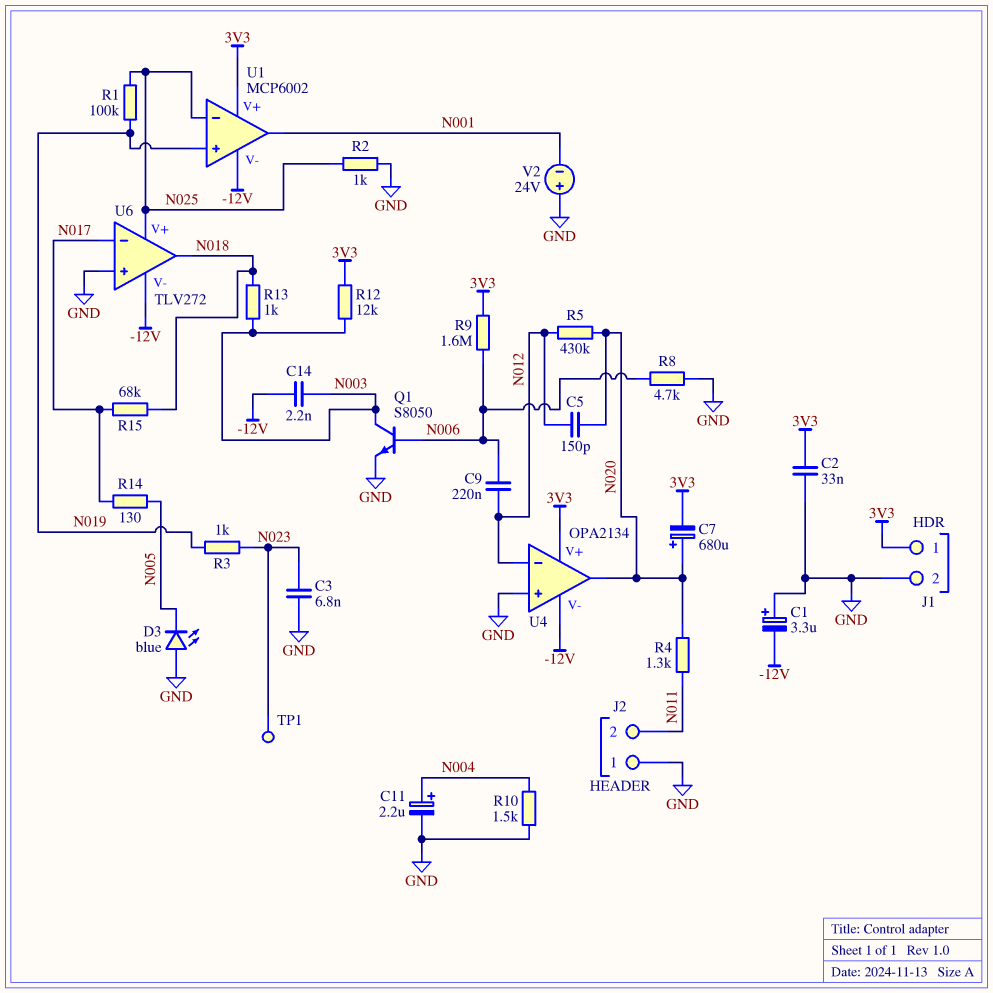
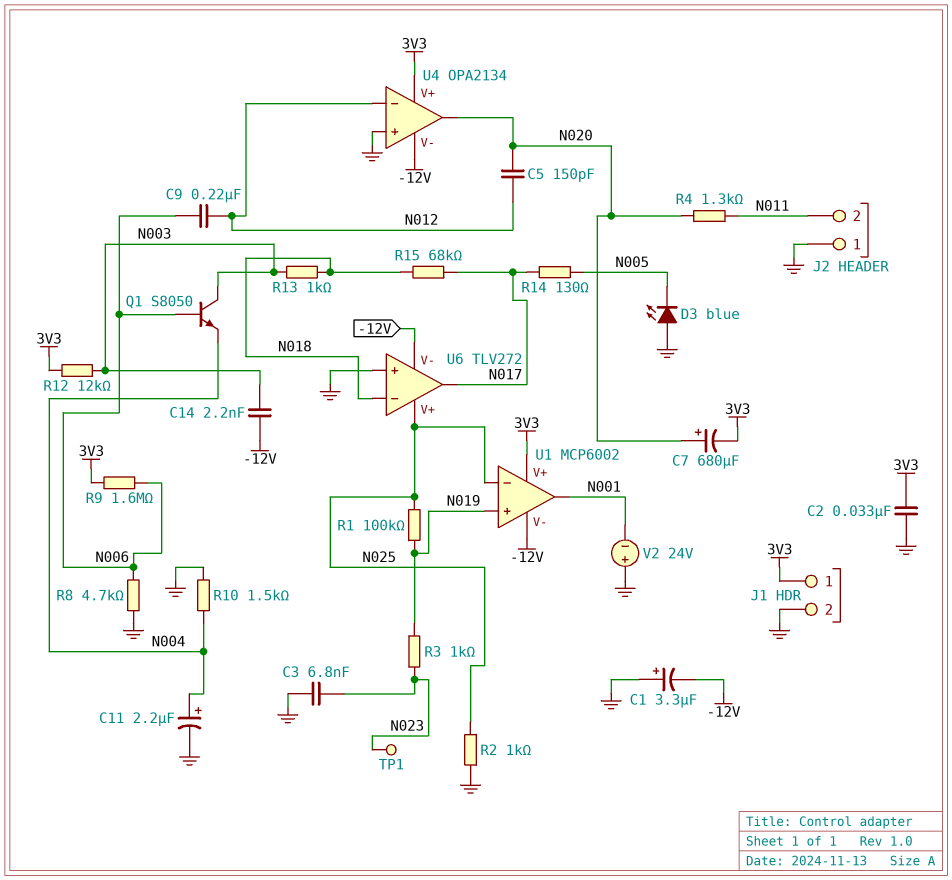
Q1: NPN S8050 (B N006, C N003, E GND) -> NPN S8050 (B N006, C N003, E N004)
R5: 430k (N012, N020) -> none
U6 pin in-: N017 -> N018
U6 pin out: N018 -> N017

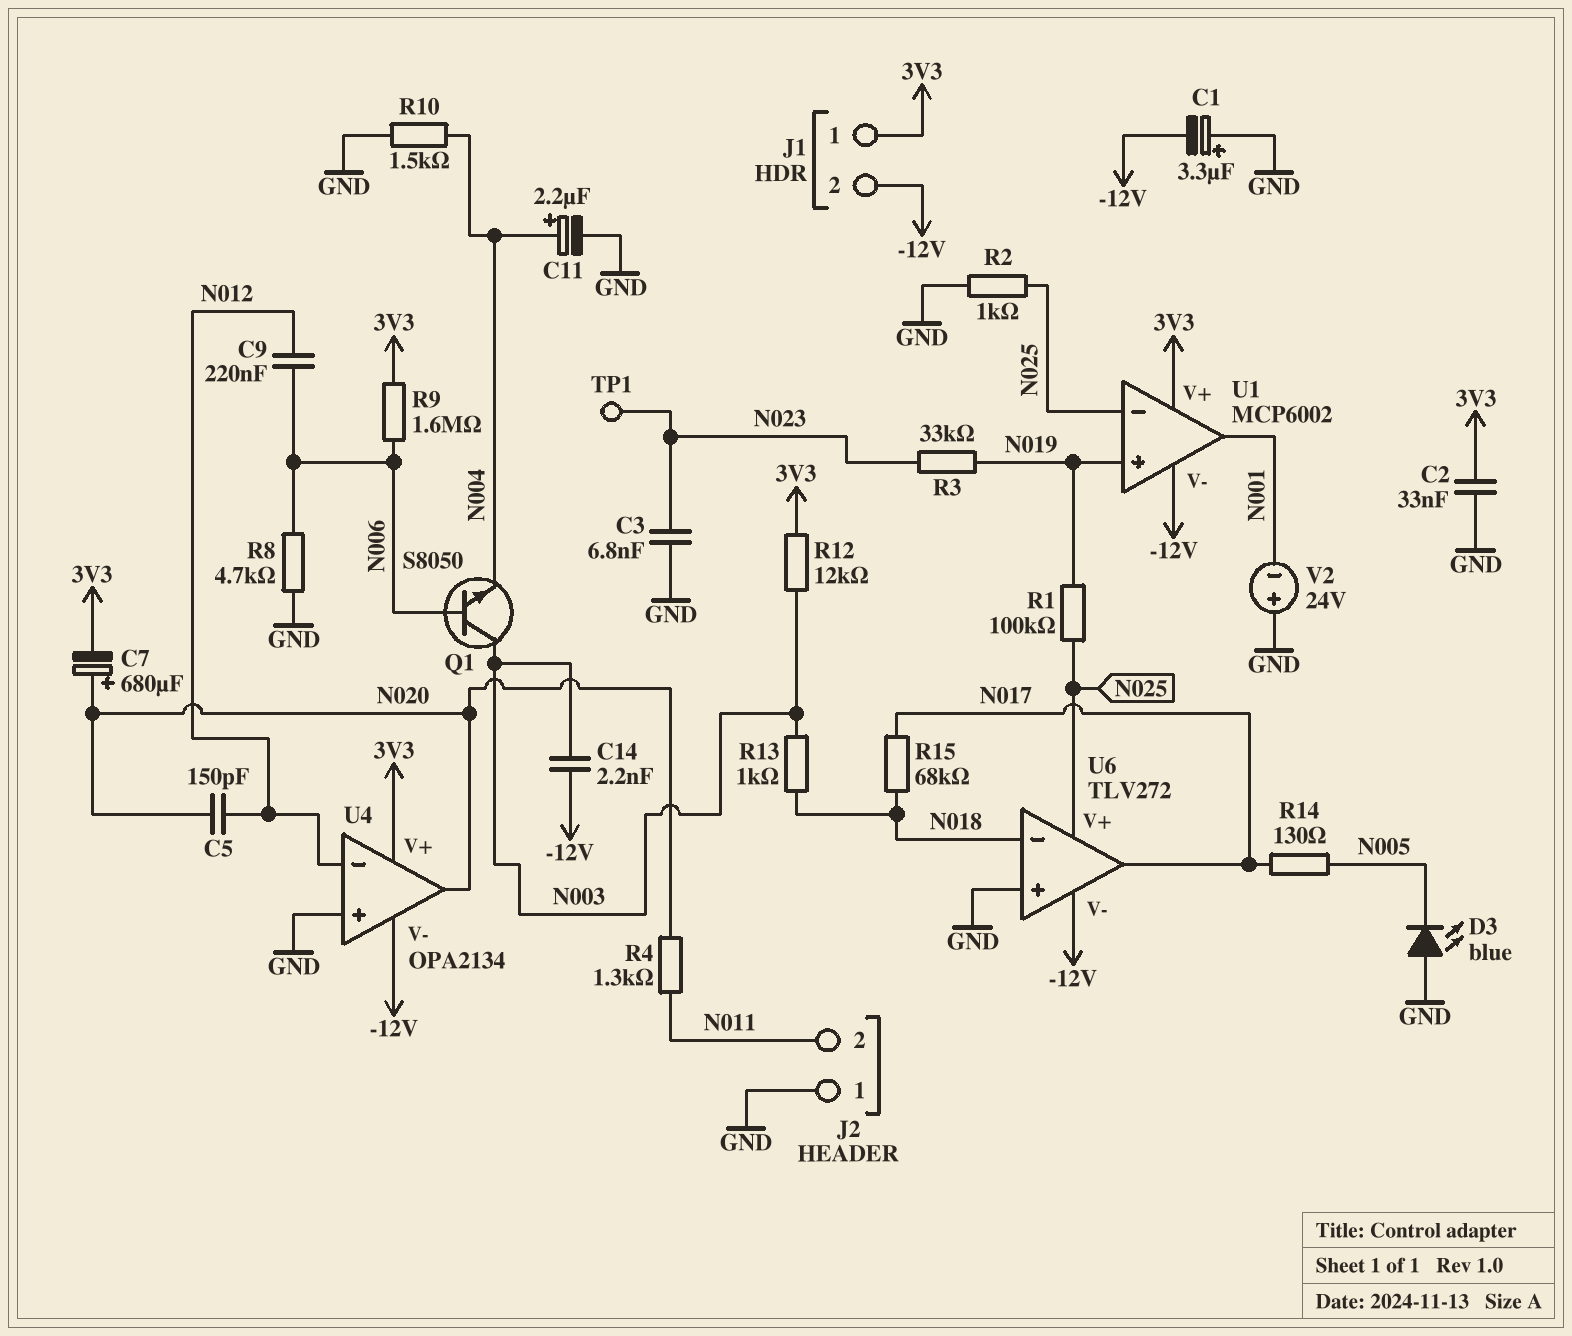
J1 pin 2: GND -> -12V
R3: 1k (N019, N023) -> 33k (N019, N023)

